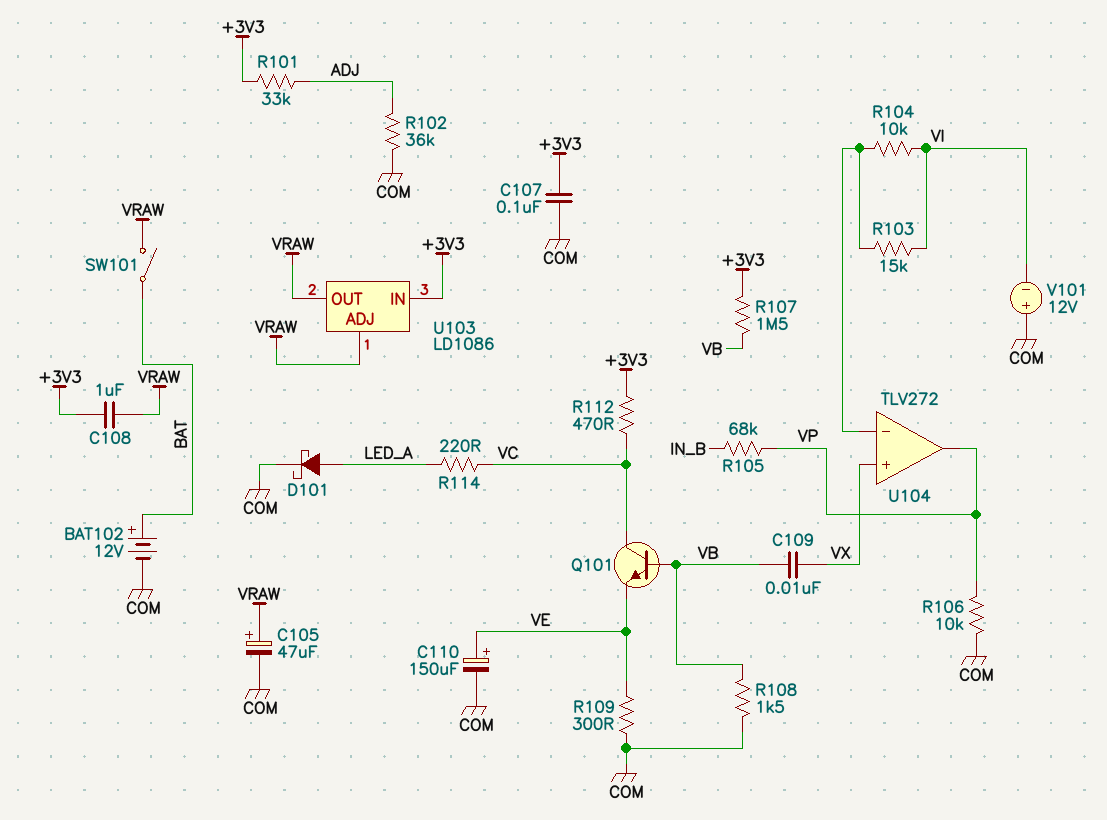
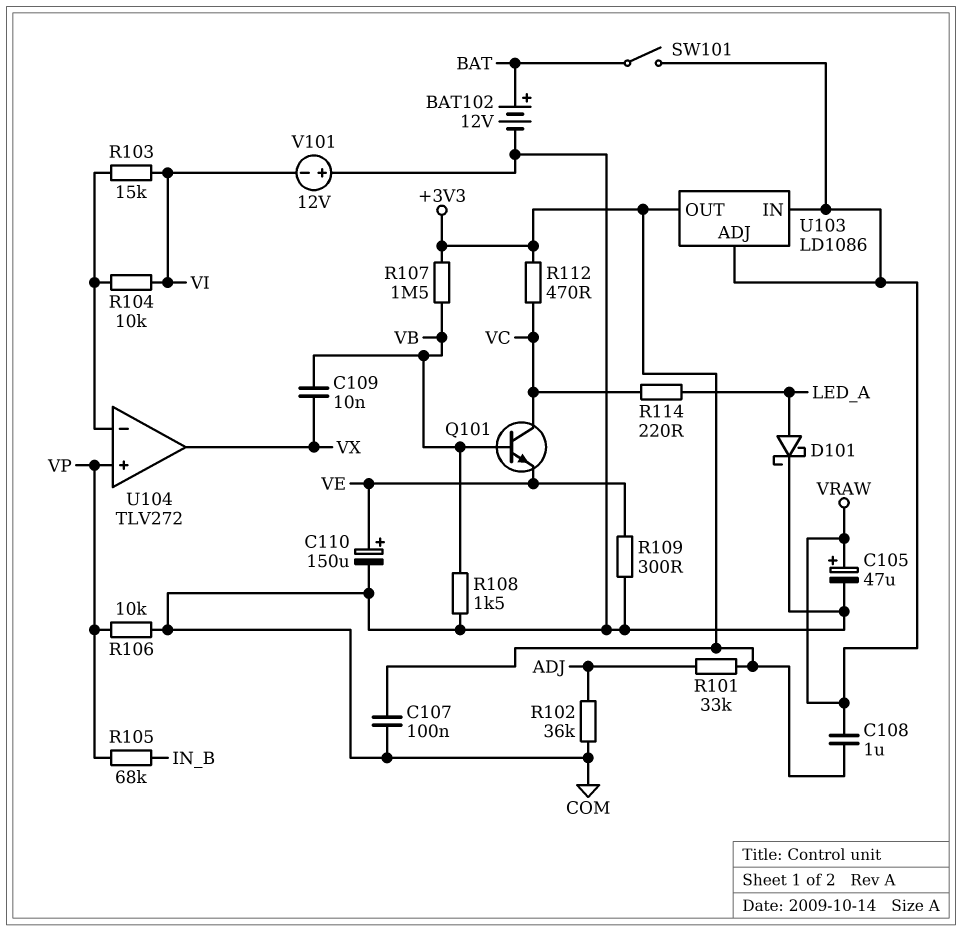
U103 pin IN: +3V3 -> VRAW
U103 pin OUT: VRAW -> +3V3
U104 pin in+: VX -> VP
U104 pin out: VP -> VX

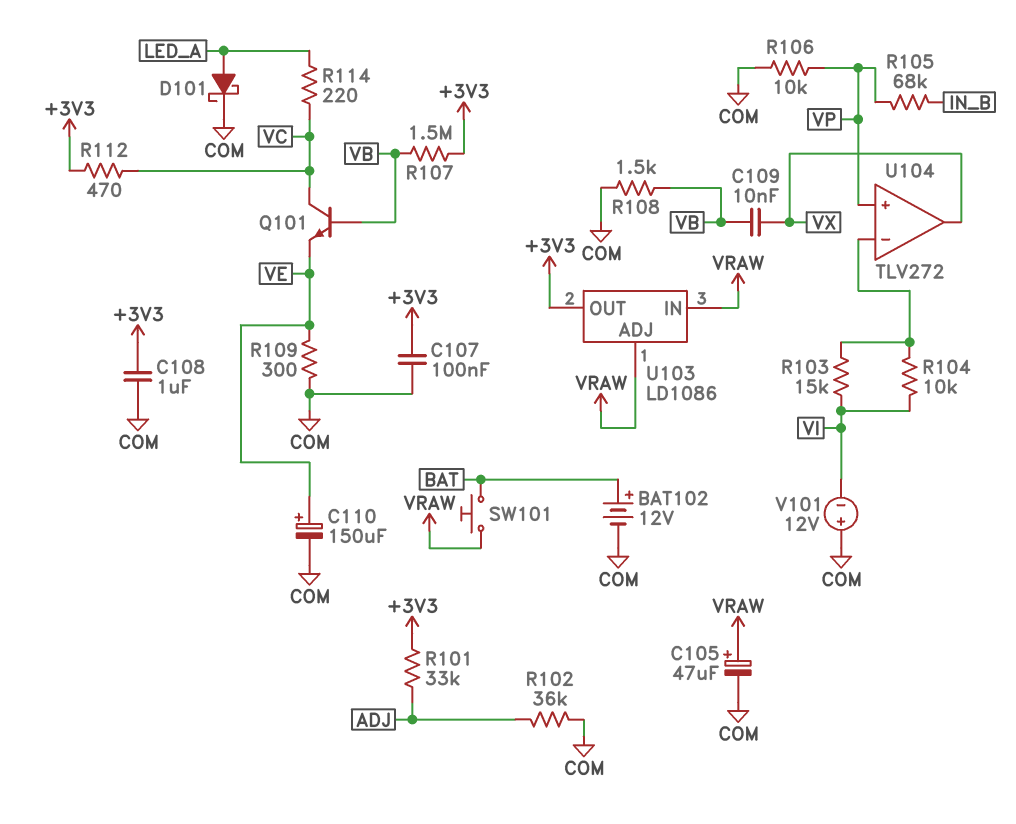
C108: 1uF (+3V3, VRAW) -> 1uF (+3V3, COM)
SW101: switch (BAT, VRAW) -> button (BAT, VRAW)

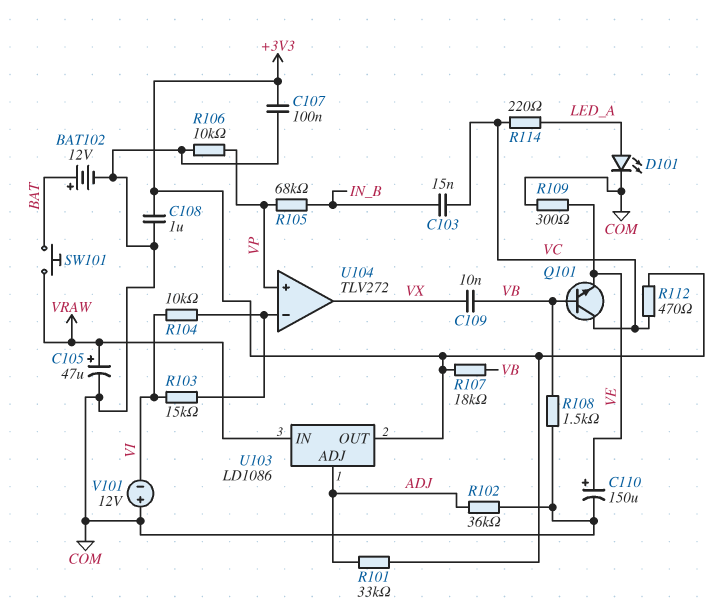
C103: none -> 15nF (IN_B, VC)
D101: schottky (A LED_A, K COM) -> LED (A LED_A, K COM)
R107: 1.5M (+3V3, VB) -> 18k (+3V3, VB)
U103 pin ADJ: VRAW -> ADJ

